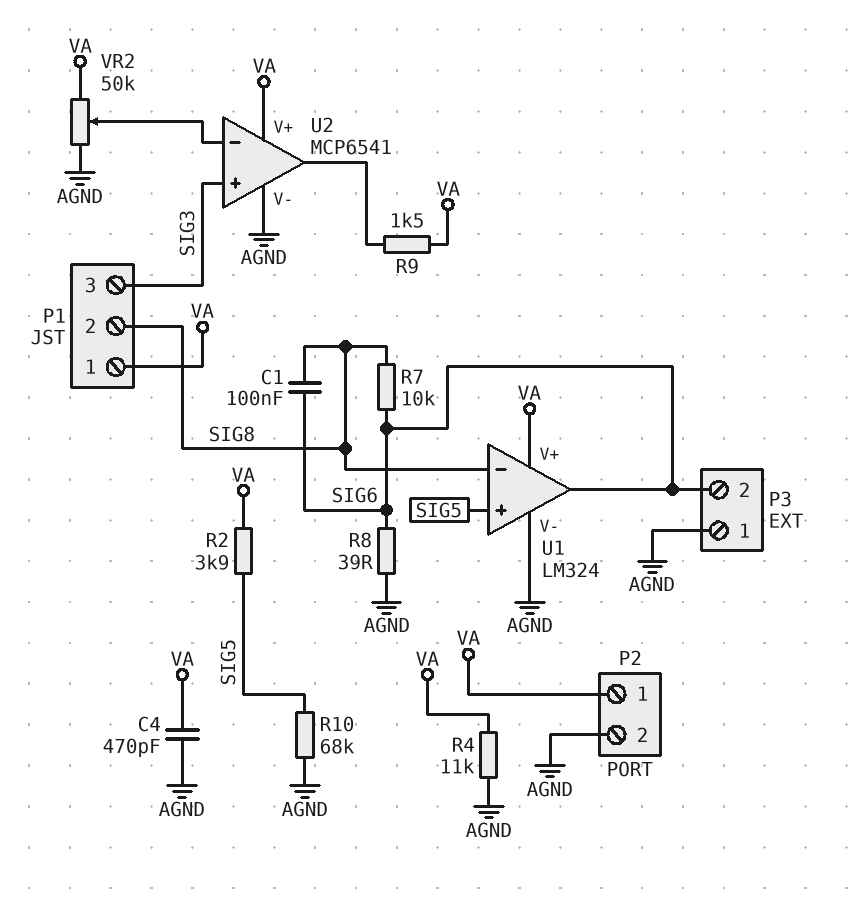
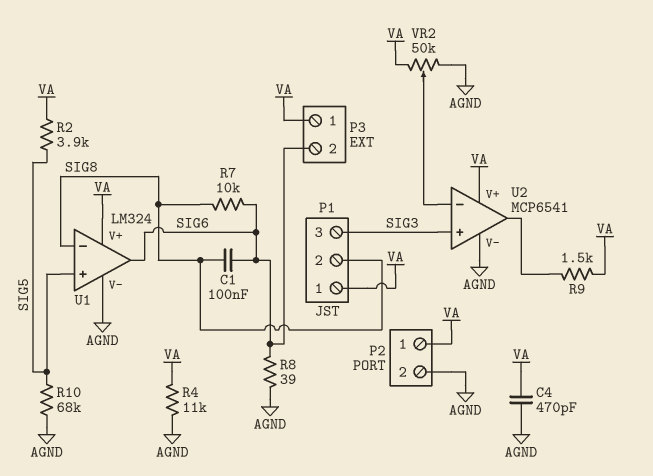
P3 pin 1: AGND -> VA

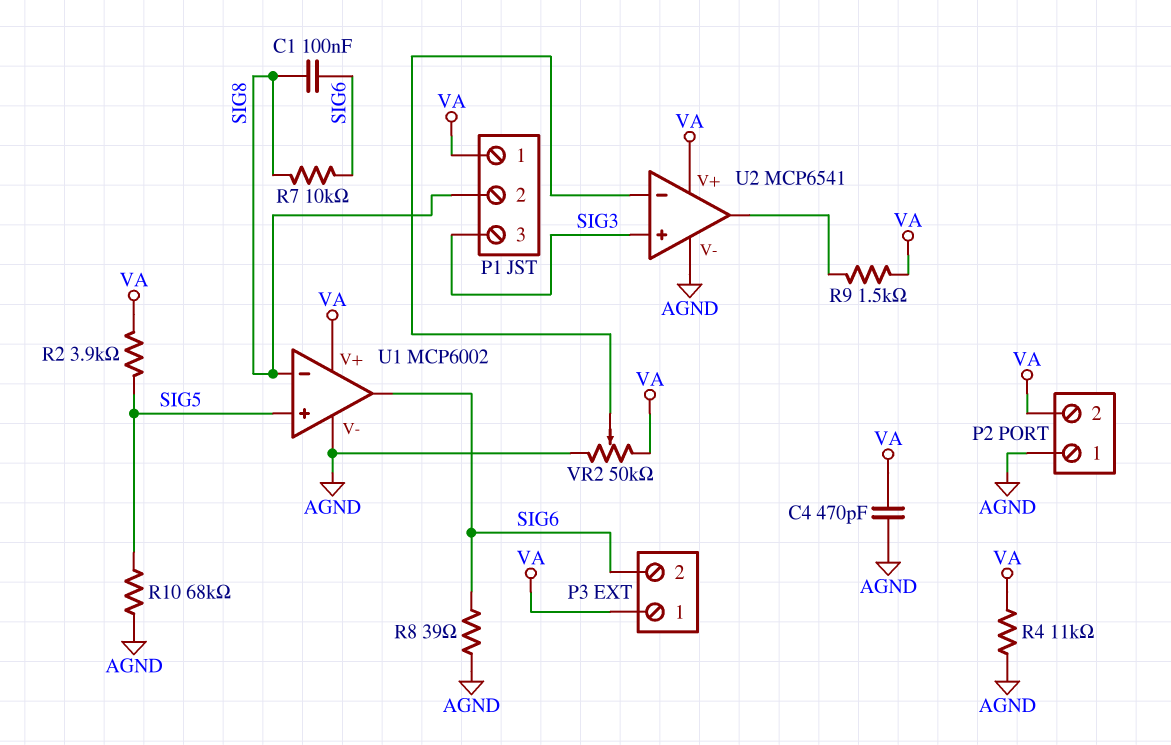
P2 pin 1: VA -> AGND
P2 pin 2: AGND -> VA
U1: LM324 -> MCP6002

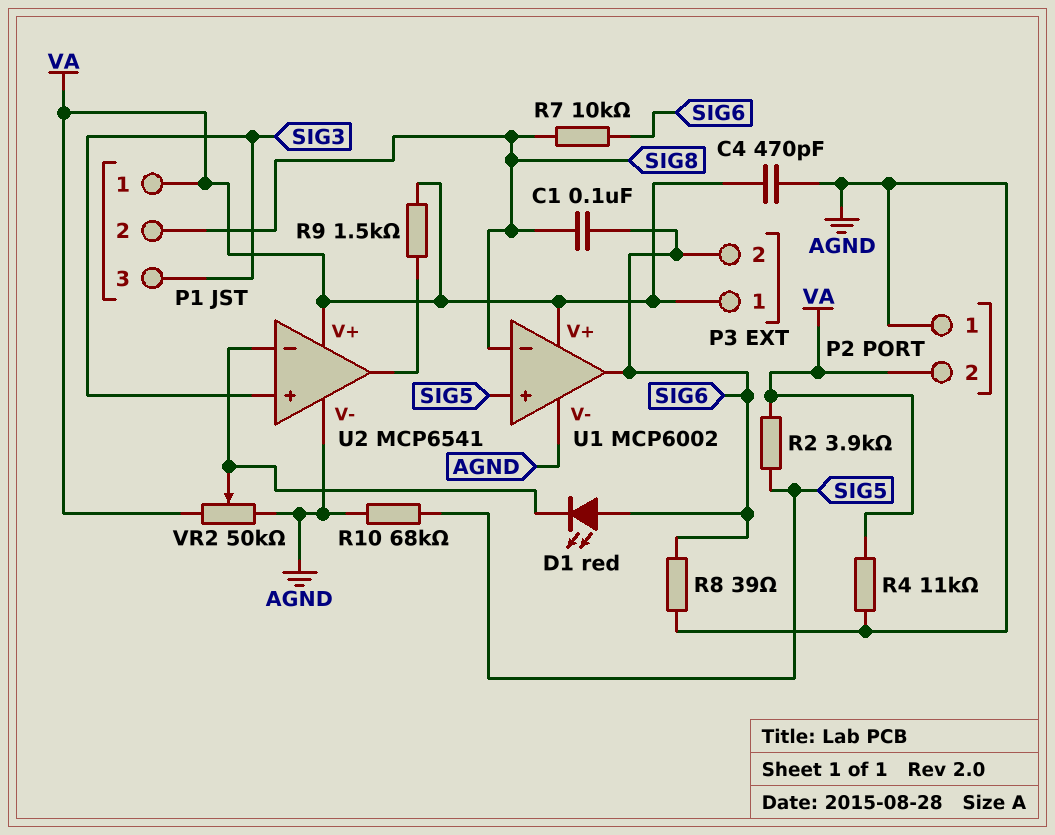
D1: none -> LED red (A SIG6, K U2/in-)

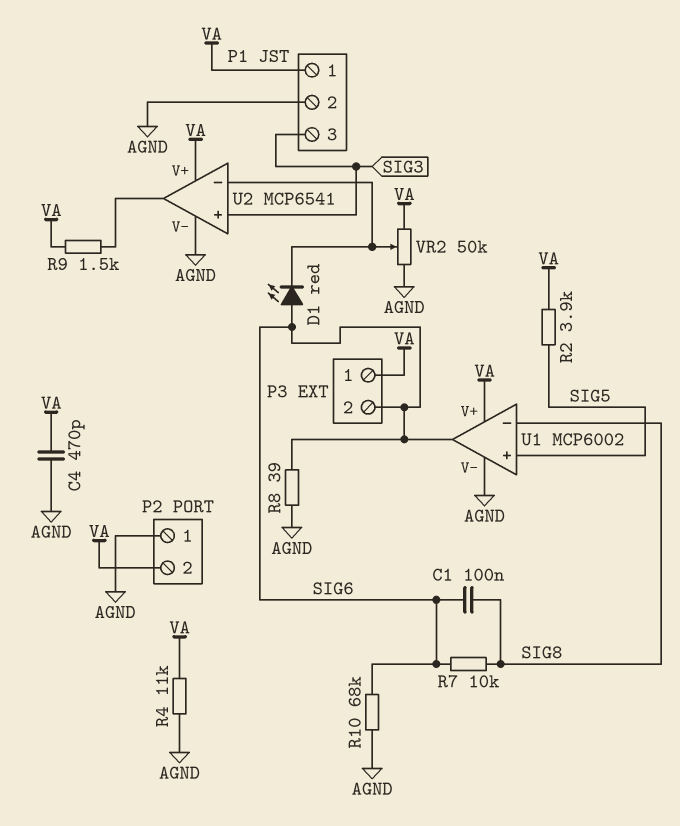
P1 pin 2: SIG8 -> AGND
R10: 68k (AGND, SIG5) -> 68k (AGND, SIG6)

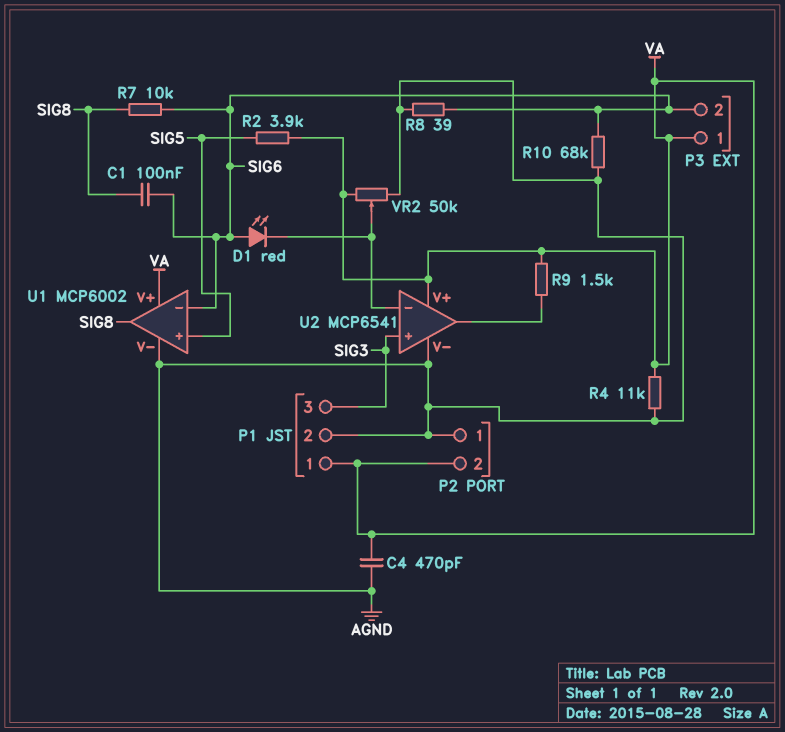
U1 pin in-: SIG8 -> SIG6
U1 pin out: SIG6 -> SIG8

